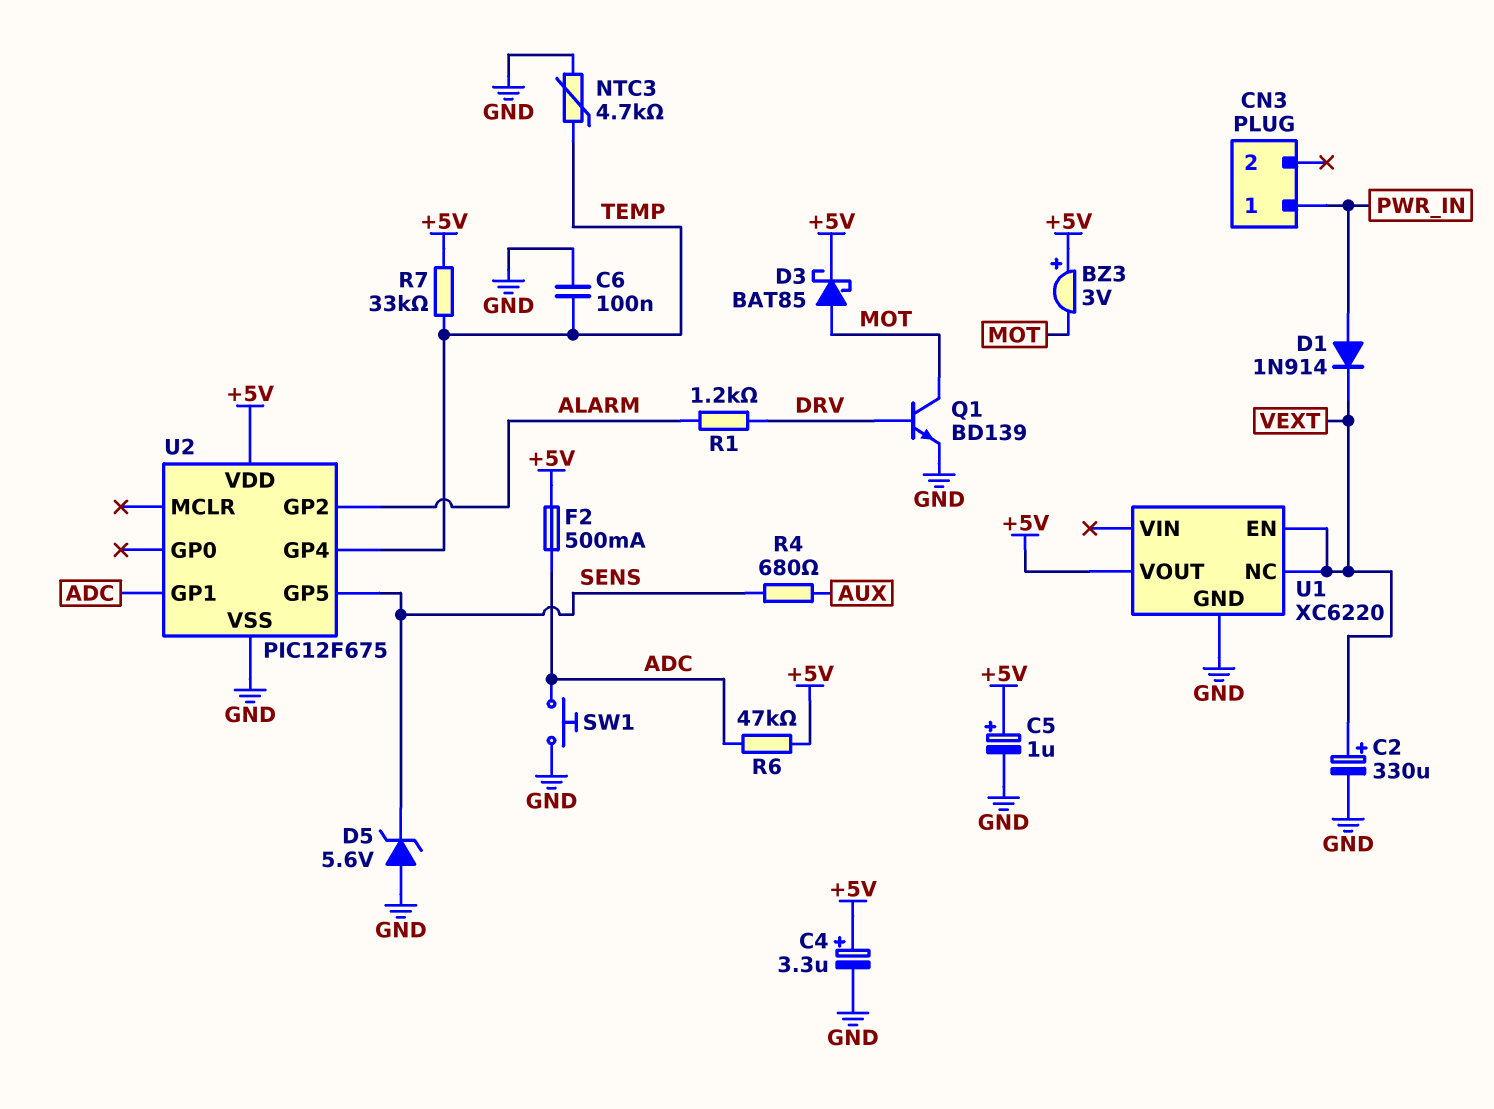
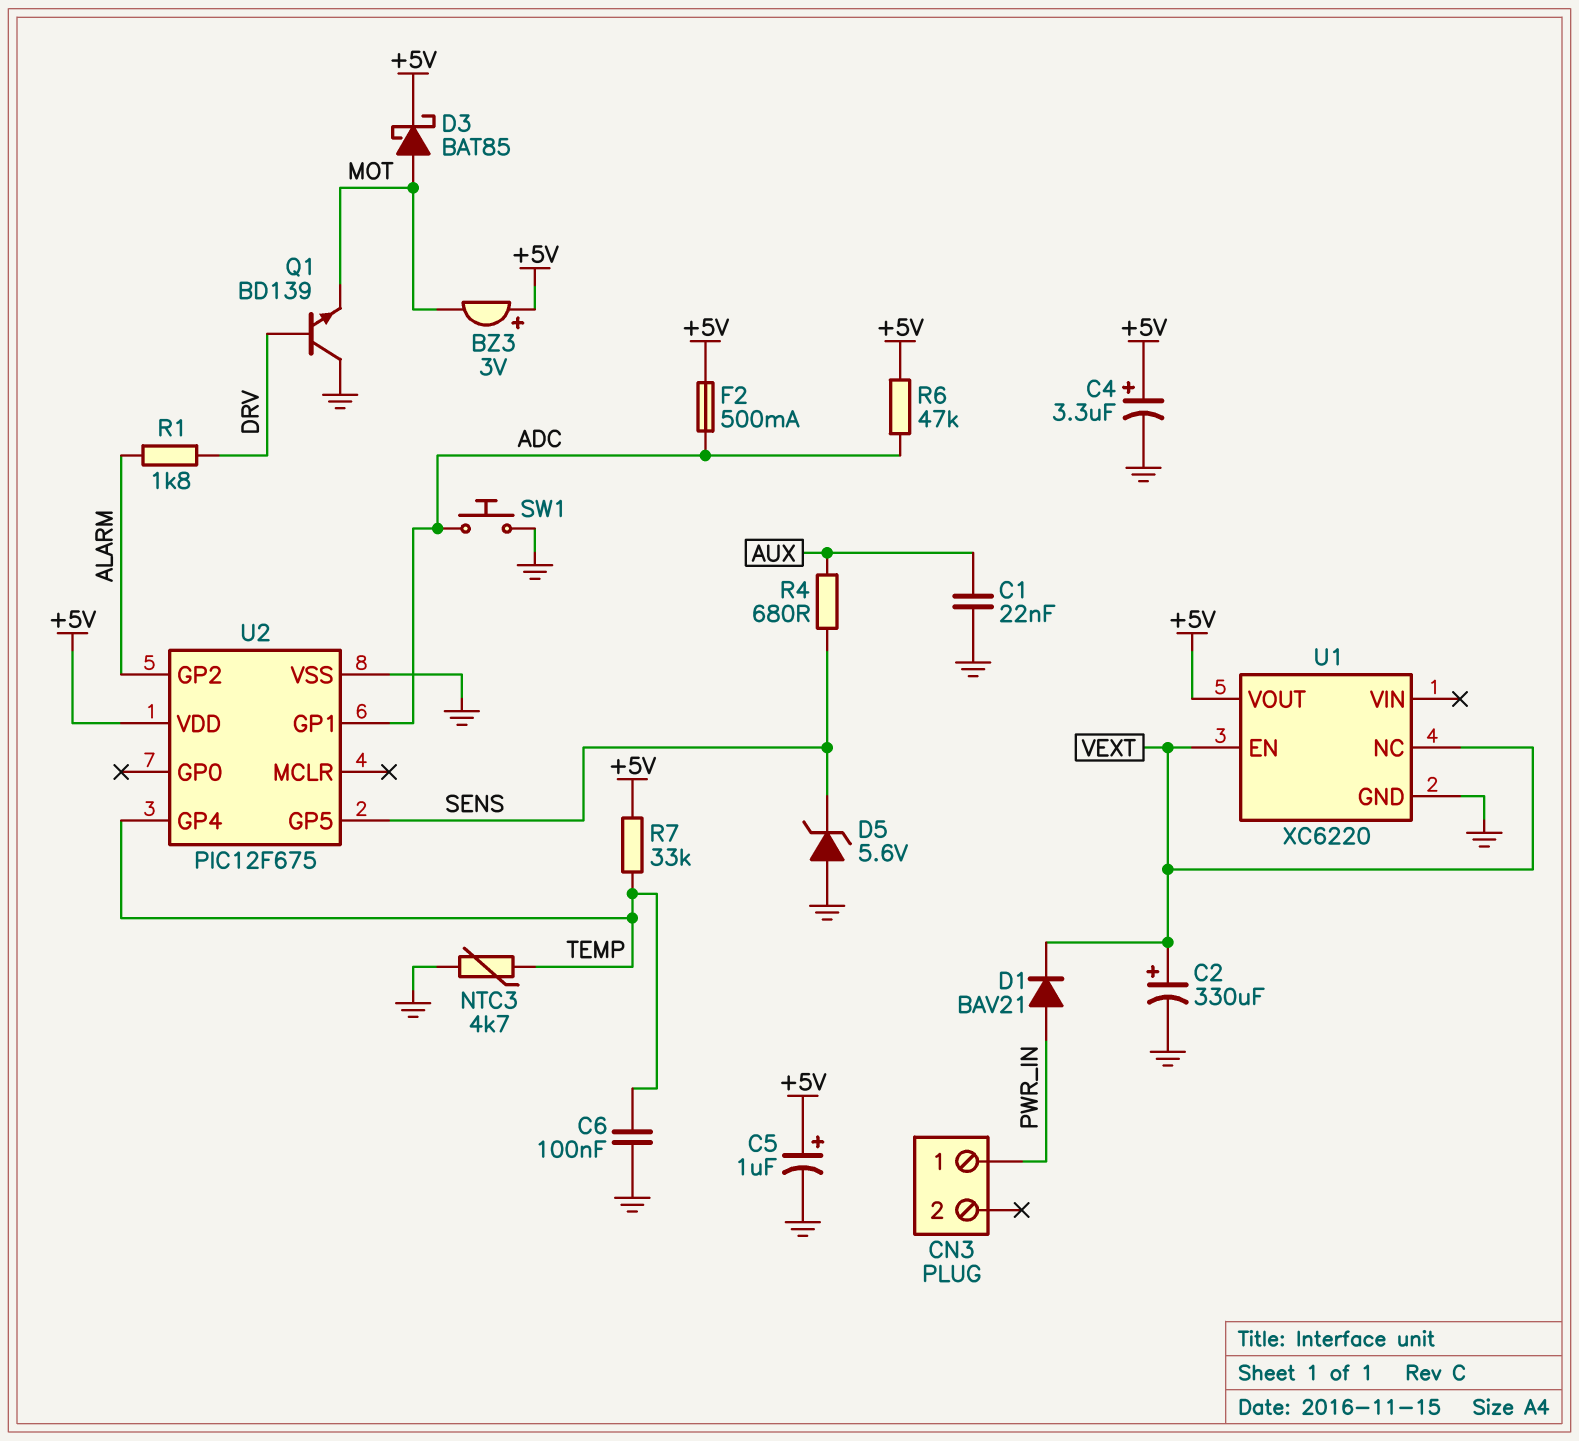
C1: none -> 22nF (AUX, GND)
D1: diode 1N914 (A PWR_IN, K VEXT) -> diode BAV21 (A PWR_IN, K VEXT)
Q1: NPN BD139 (B DRV, C MOT, E GND) -> NPN BD139 (B DRV, C GND, E MOT)
R1: 1.2k (ALARM, DRV) -> 1.8k (ALARM, DRV)

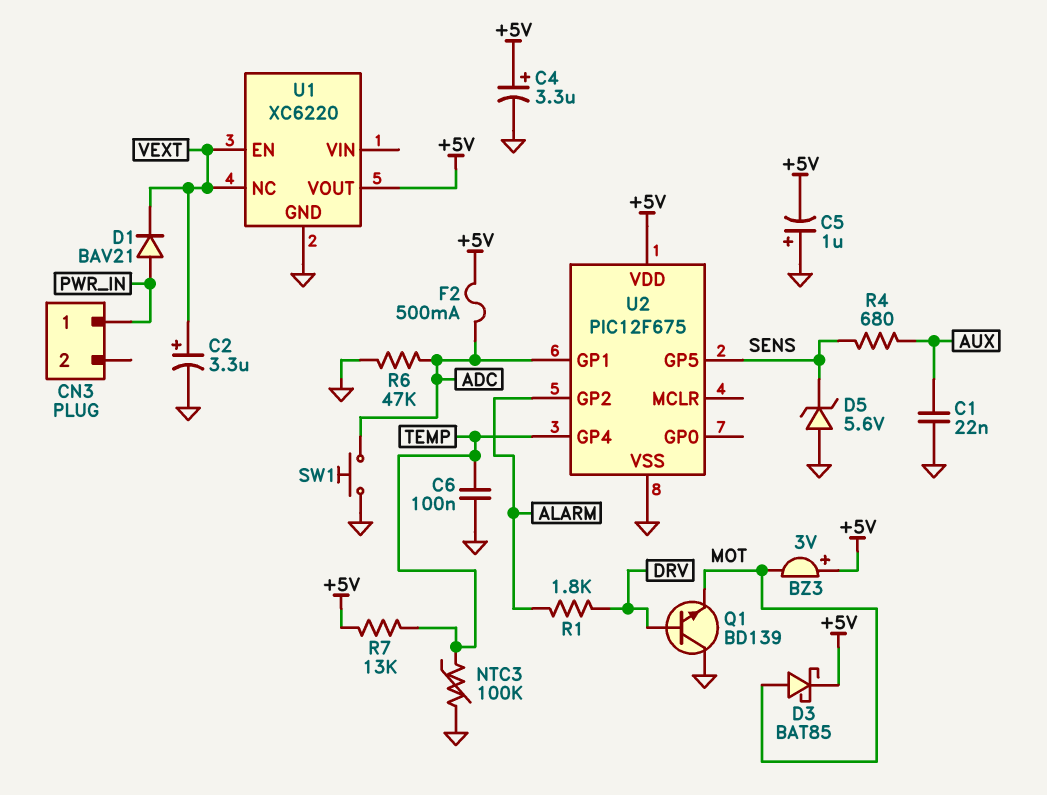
C2: 330uF (plus VEXT, minus GND) -> 3.3uF (plus VEXT, minus GND)
C5: 1uF (plus +5V, minus GND) -> 1uF (plus GND, minus +5V)
NTC3: 4.7k (GND, TEMP) -> 100k (GND, TEMP)
R6: 47k (+5V, ADC) -> 47k (ADC, GND)
R7: 33k (+5V, TEMP) -> 13k (+5V, TEMP)

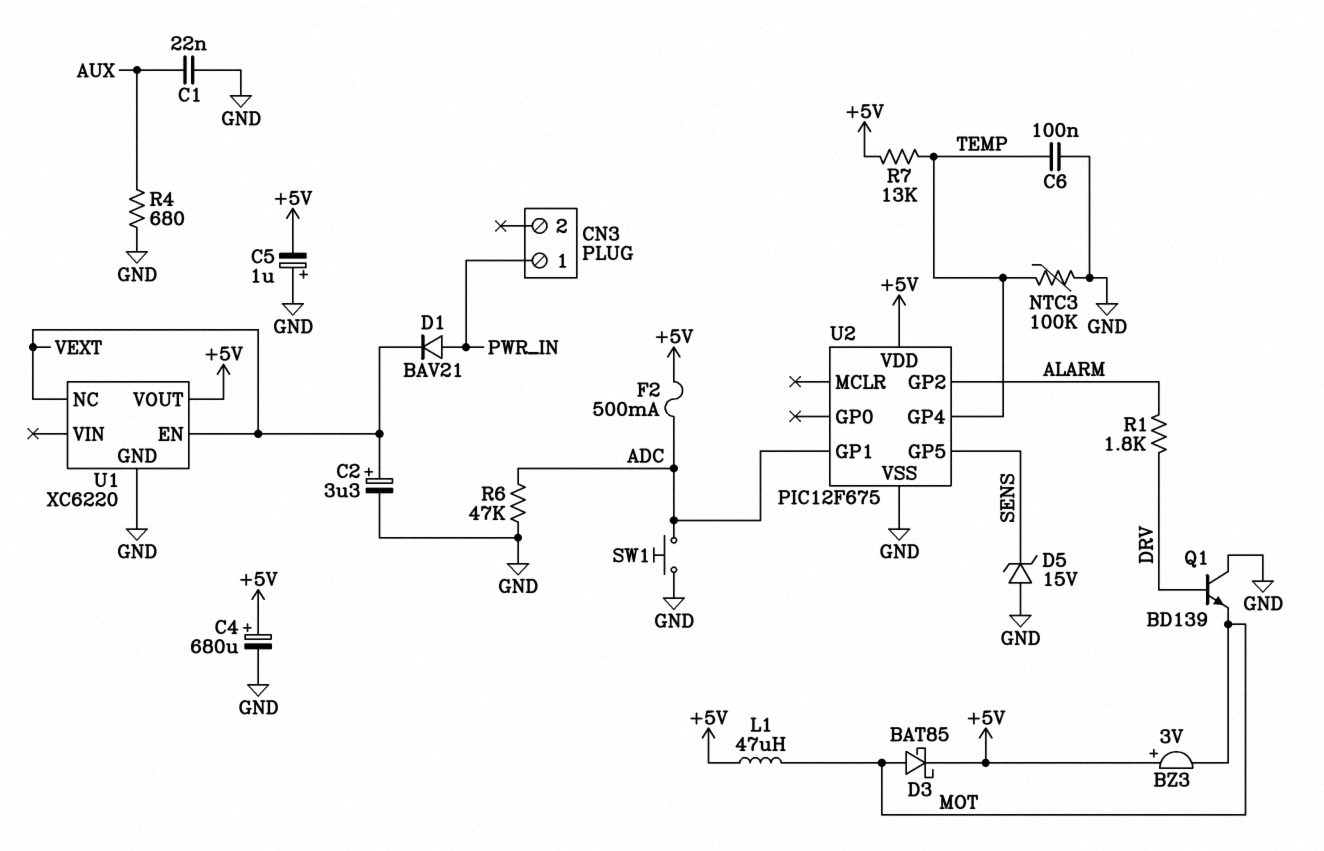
C4: 3.3uF (plus +5V, minus GND) -> 680uF (plus +5V, minus GND)
D5: zener 5.6V (A GND, K SENS) -> zener 15V (A GND, K SENS)
L1: none -> 47uH (+5V, MOT)
R4: 680 (AUX, SENS) -> 680 (AUX, GND)

